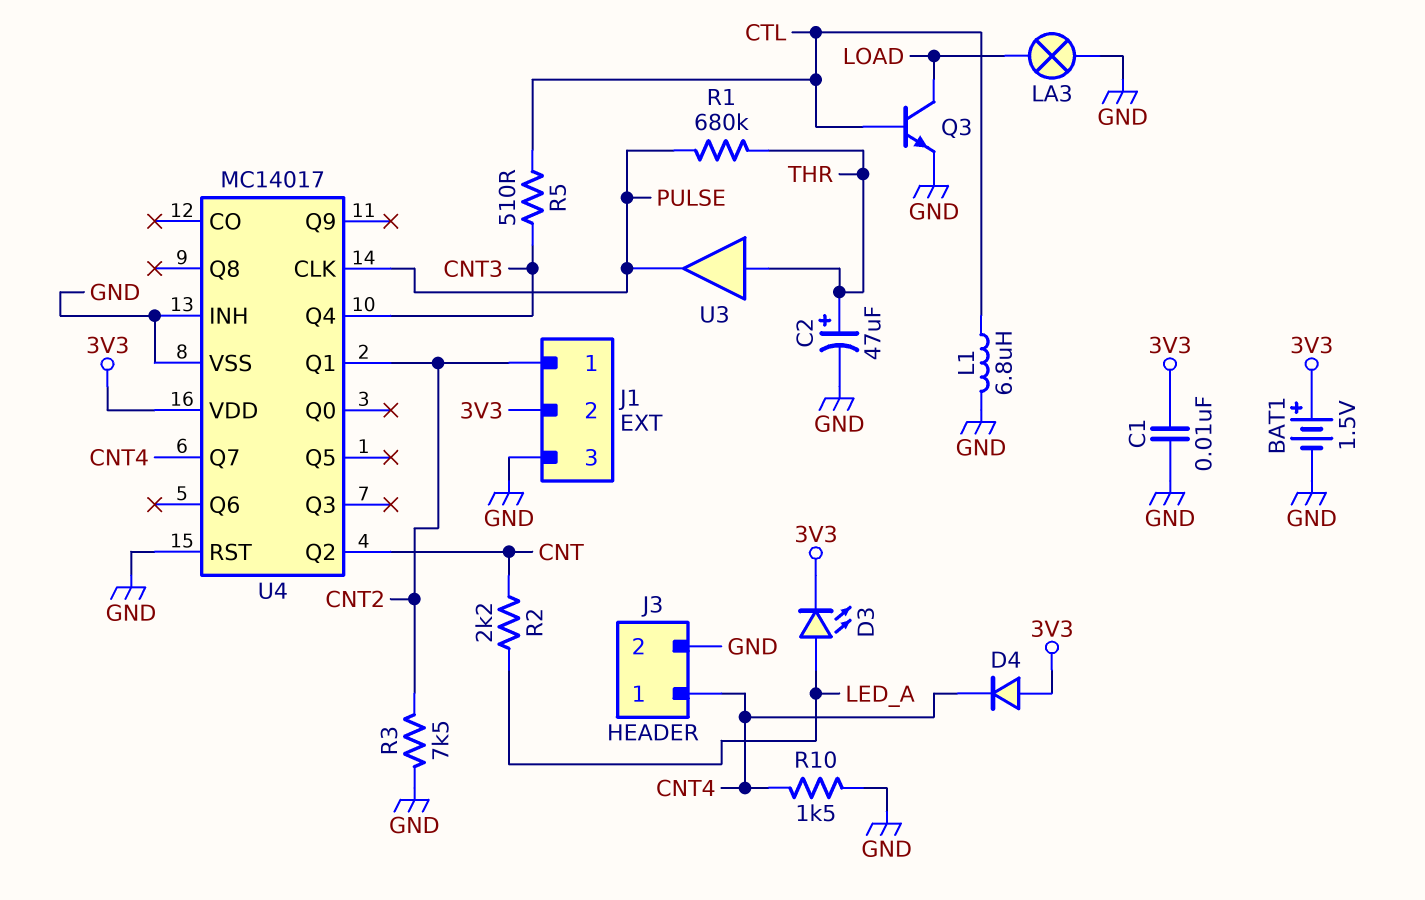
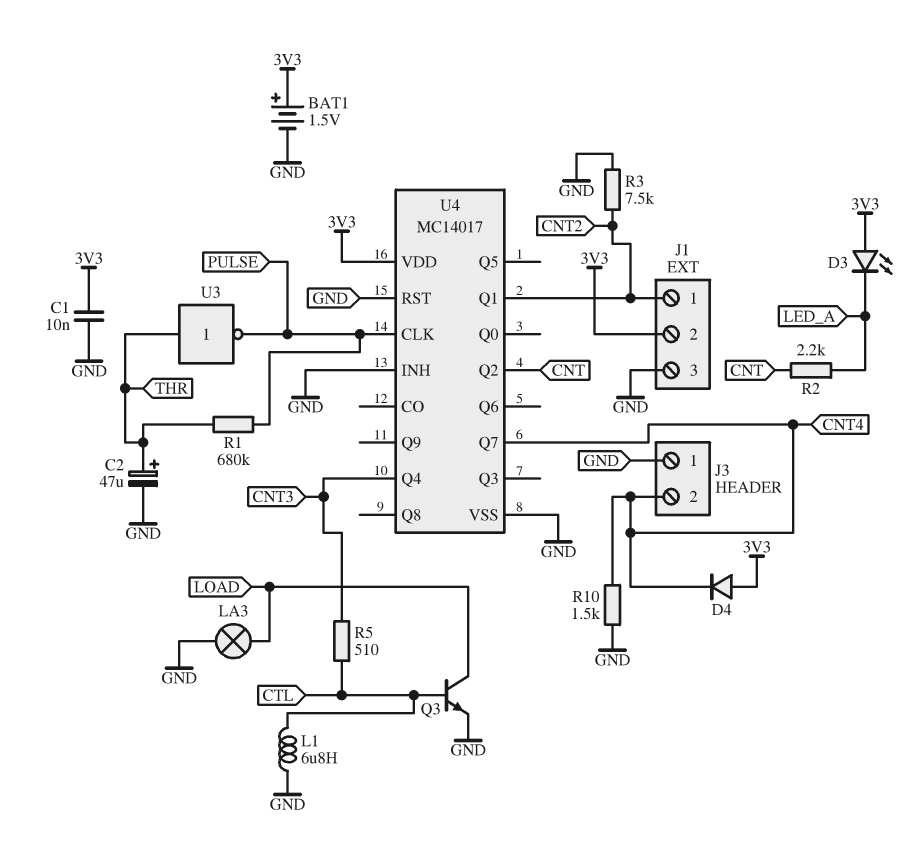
D3: LED (A LED_A, K 3V3) -> LED (A 3V3, K LED_A)
J3 pin 1: CNT4 -> GND
J3 pin 2: GND -> CNT4
U3: buffer (in THR, out PULSE) -> NOT (in THR, out PULSE)

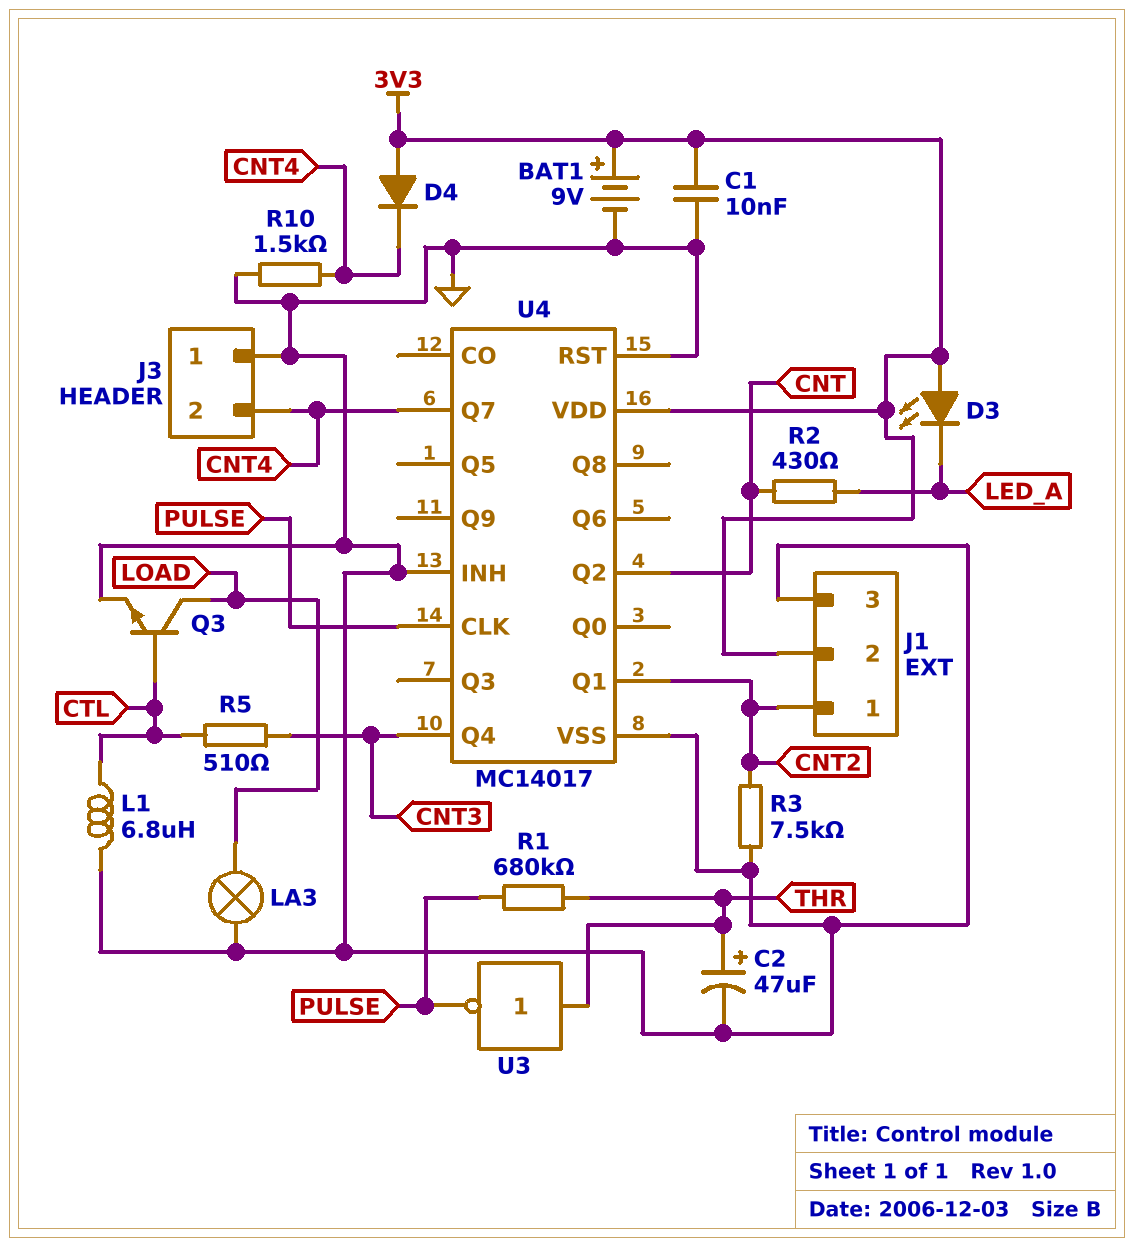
BAT1: 1.5V (plus 3V3, minus GND) -> 9V (plus 3V3, minus GND)
R2: 2.2k (CNT, LED_A) -> 430 (CNT, LED_A)

